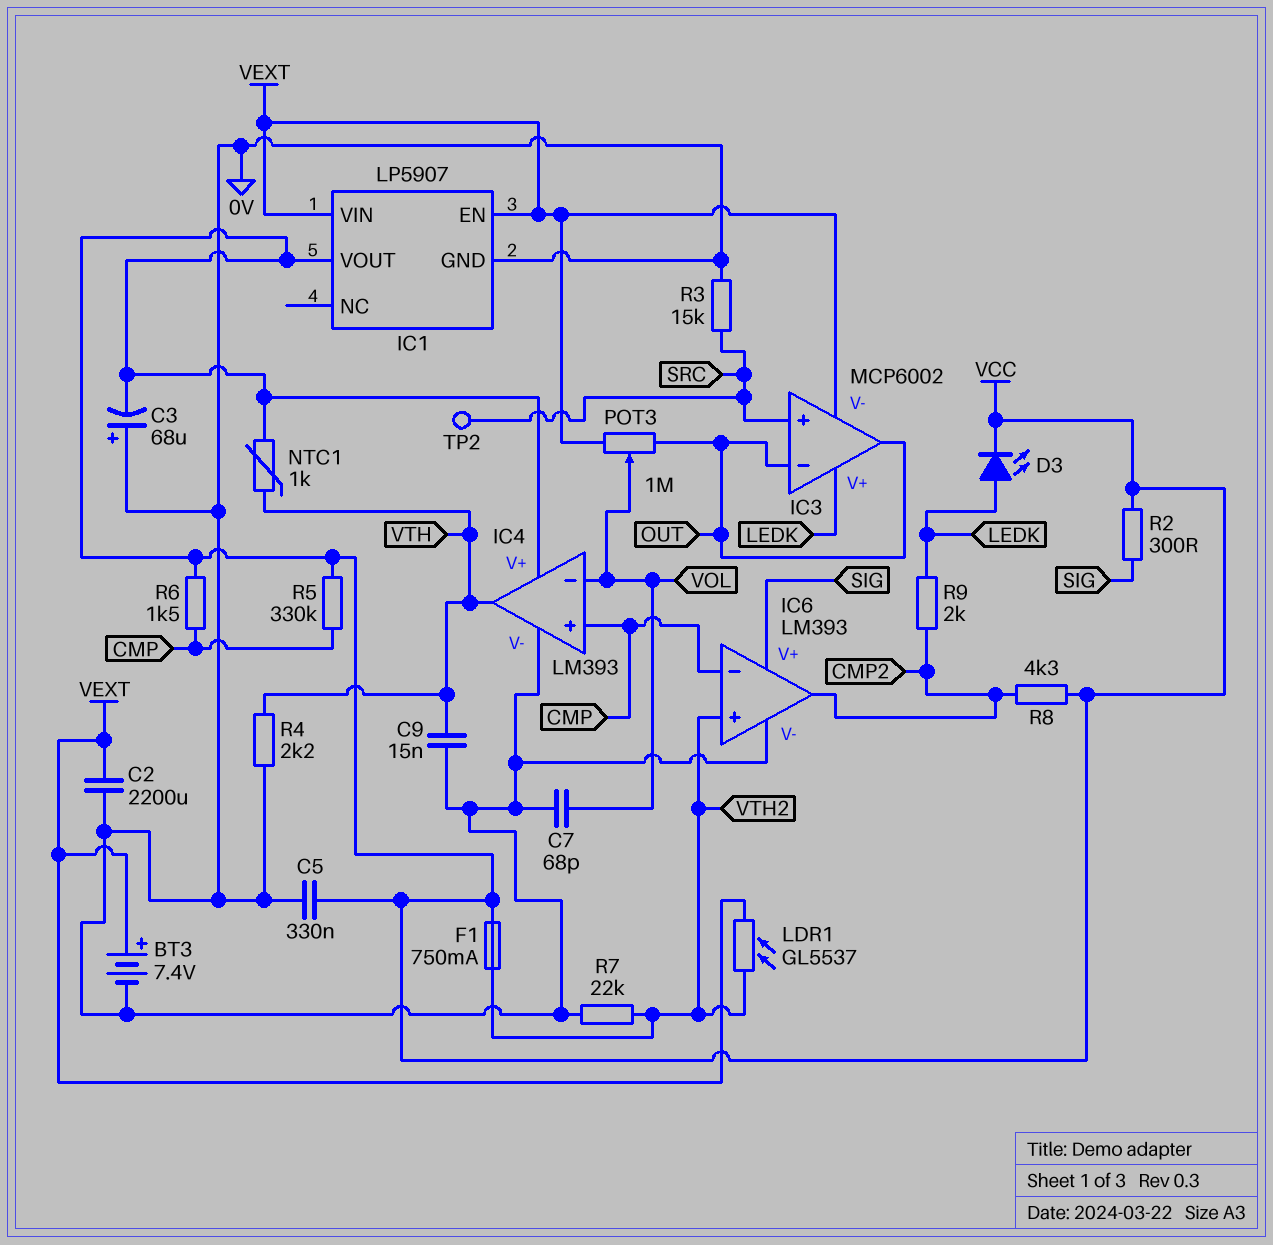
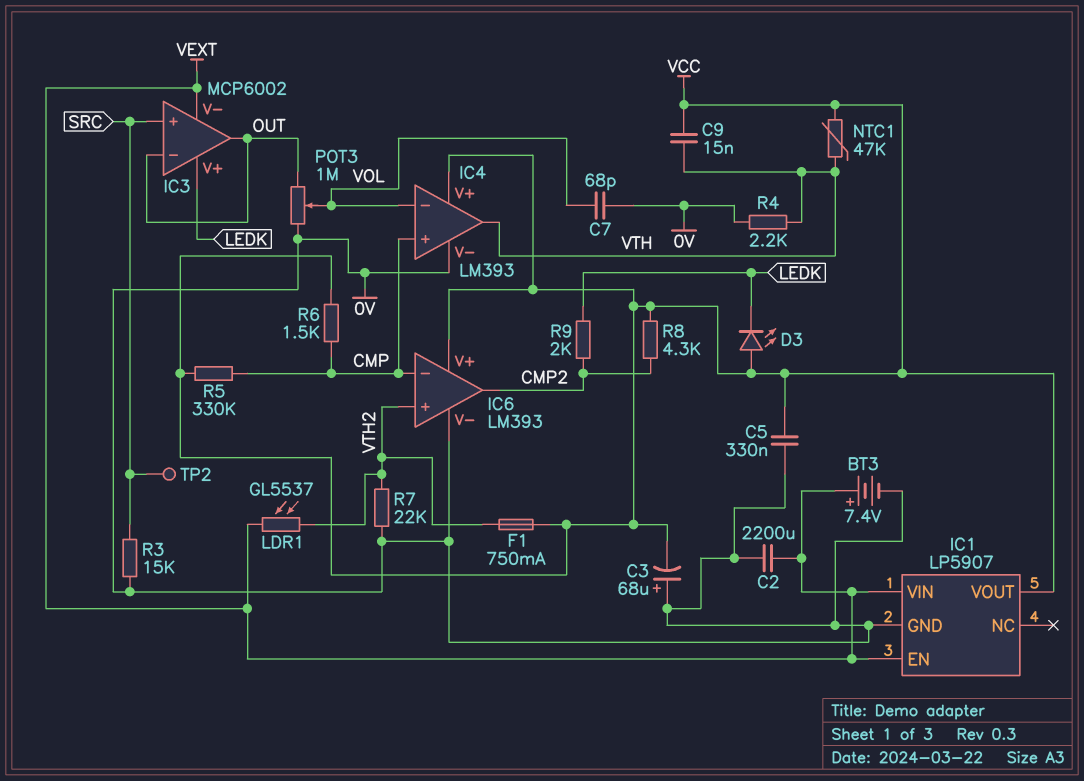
C9: 15nF (0V, VTH) -> 15nF (VCC, VTH)
D3: LED (A LEDK, K VCC) -> LED (A VCC, K LEDK)
IC6 pin V+: SIG -> VCC
NTC1: 1k (VCC, VTH) -> 47k (VCC, VTH)
POT3: 1M (OUT, VEXT, wiper VOL) -> 1M (0V, OUT, wiper VOL)
R2: 300 (SIG, VCC) -> none

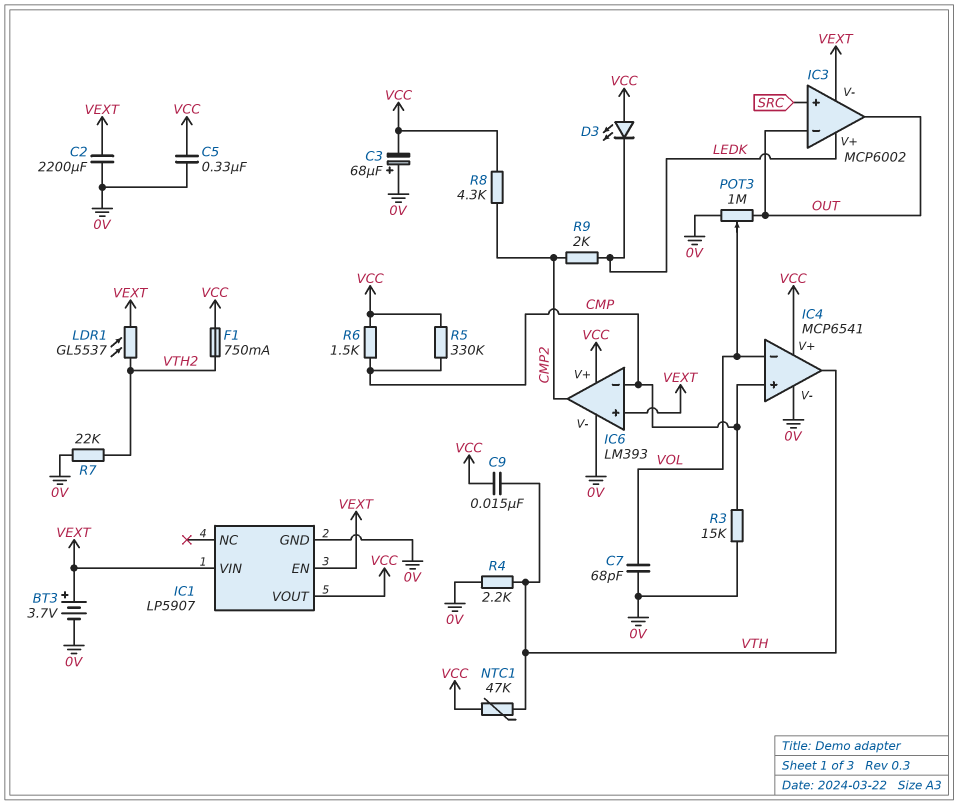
BT3: 7.4V (plus VEXT, minus 0V) -> 3.7V (plus VEXT, minus 0V)
IC4: LM393 -> MCP6541
IC6 pin in+: VTH2 -> VEXT
R3: 15k (0V, SRC) -> 15k (0V, CMP)
TP2: test point (SRC) -> none

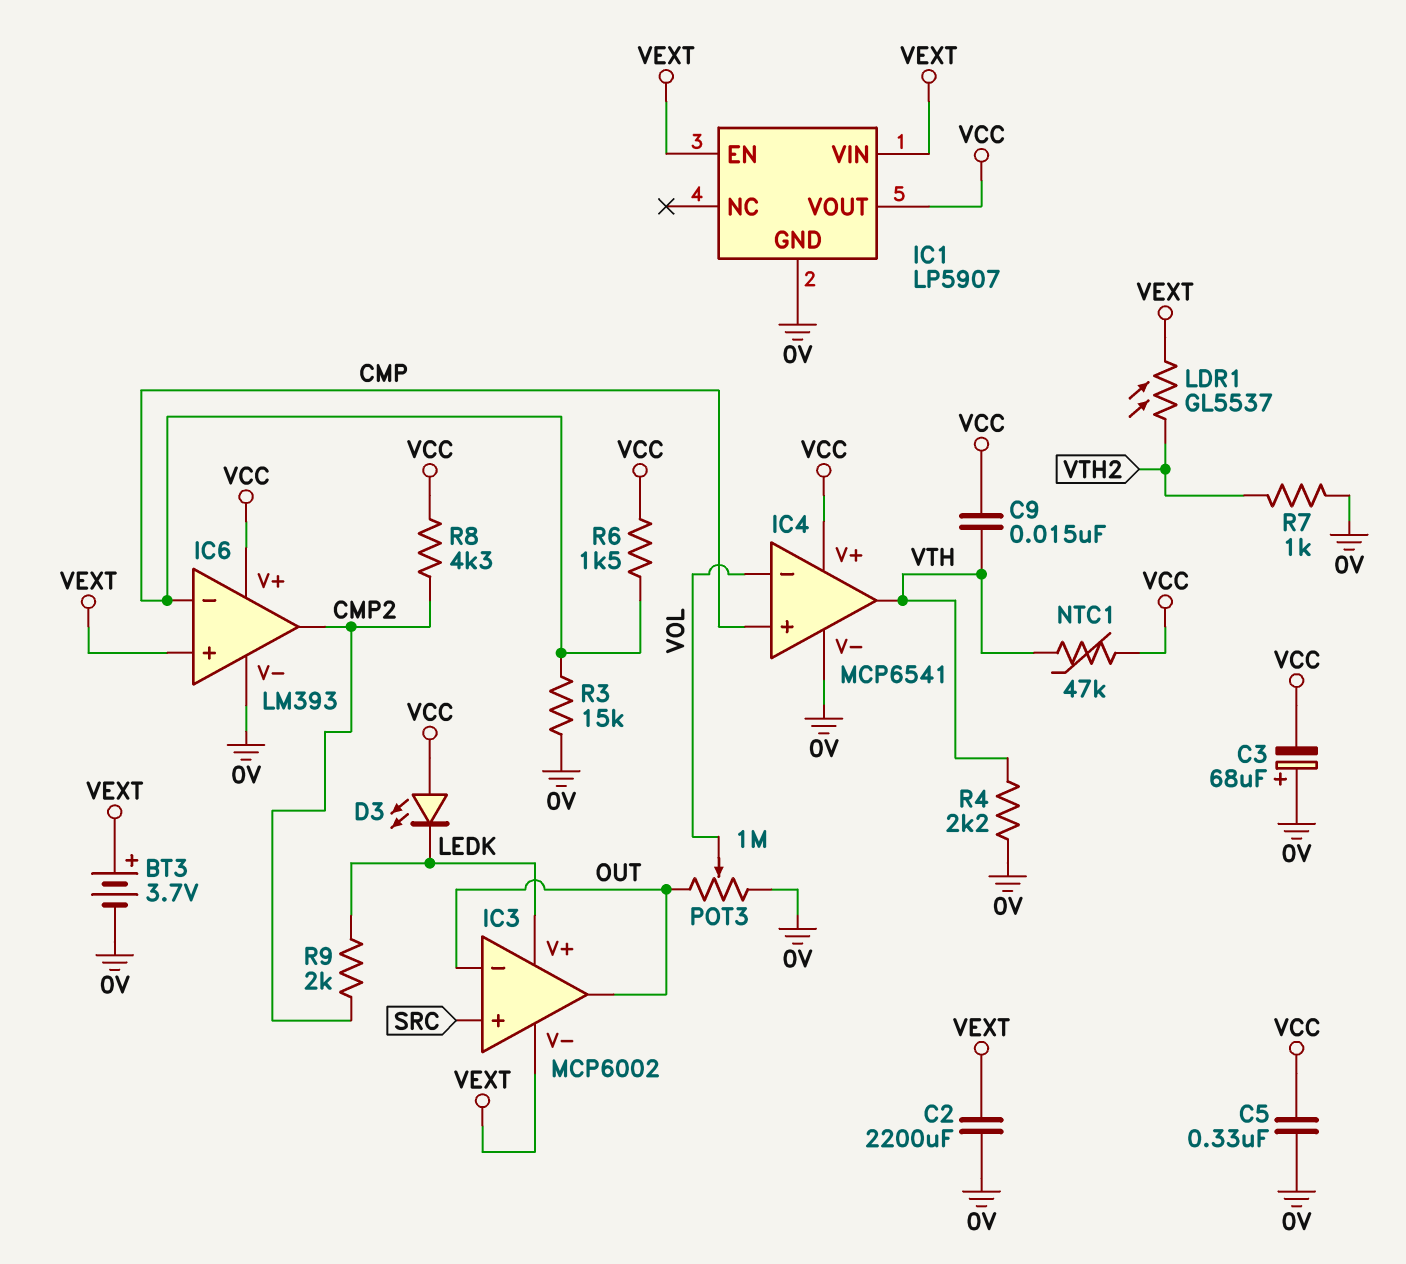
C7: 68pF (0V, VOL) -> none
F1: 750mA (VCC, VTH2) -> none
R5: 330k (CMP, VCC) -> none
R7: 22k (0V, VTH2) -> 1k (0V, VTH2)

